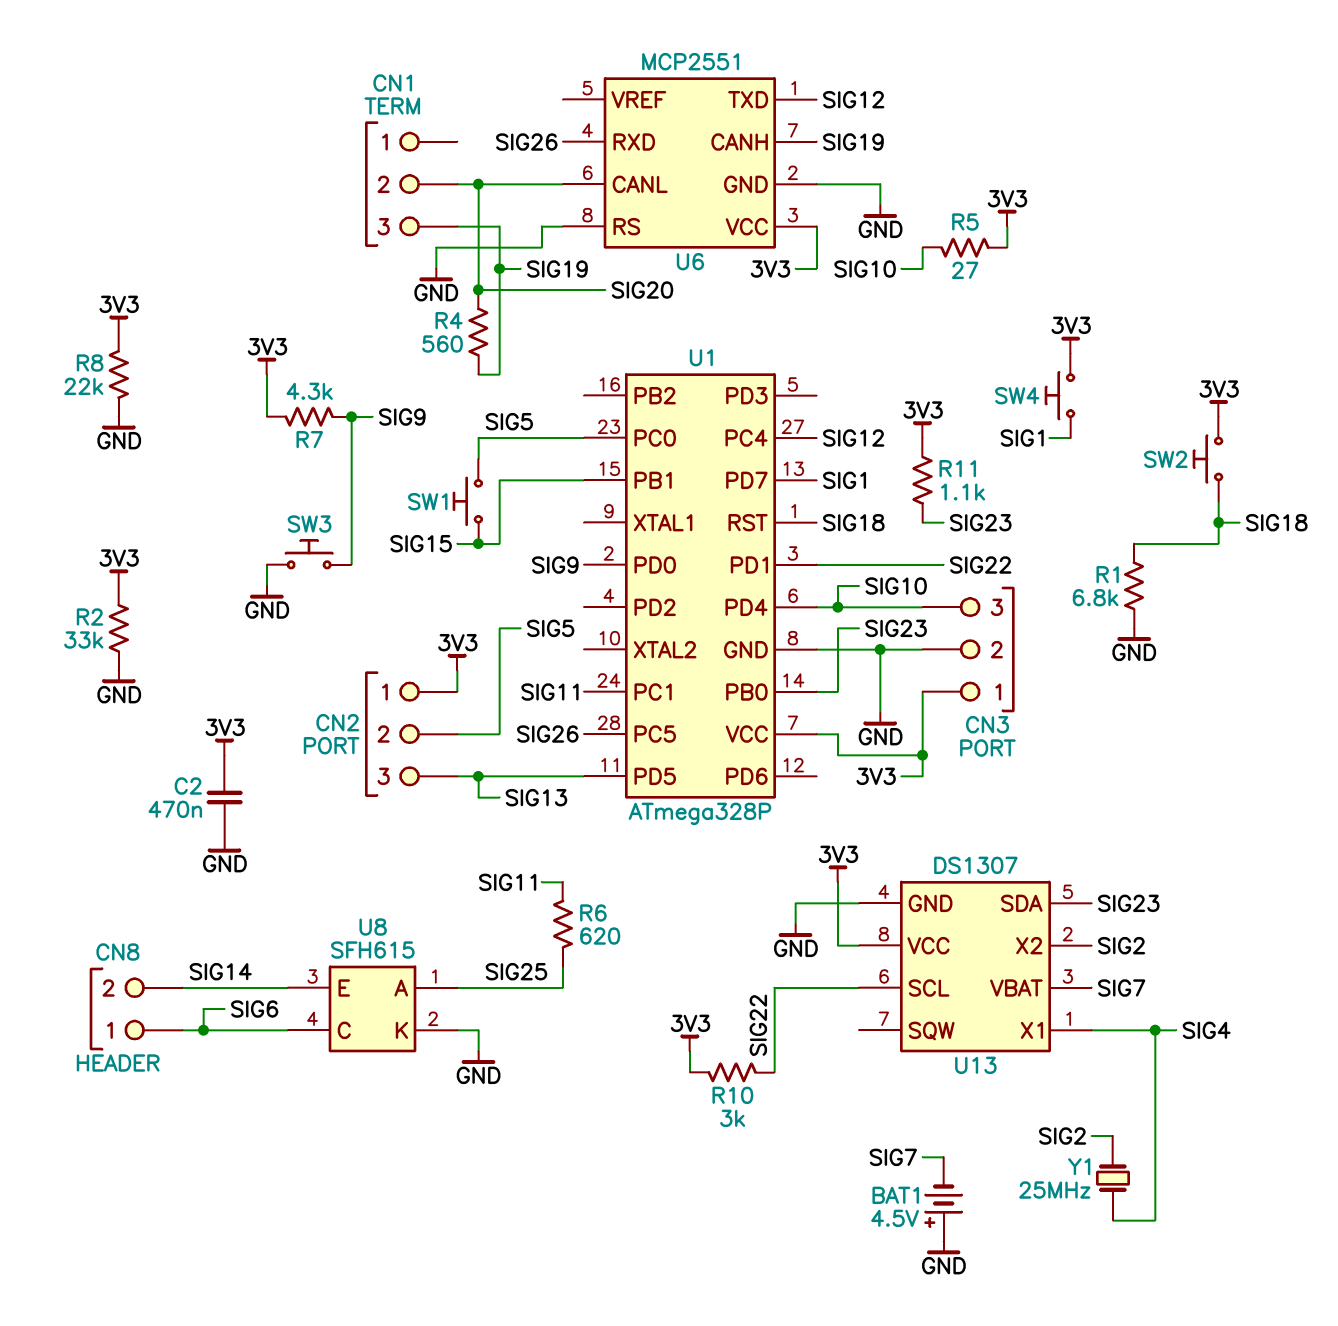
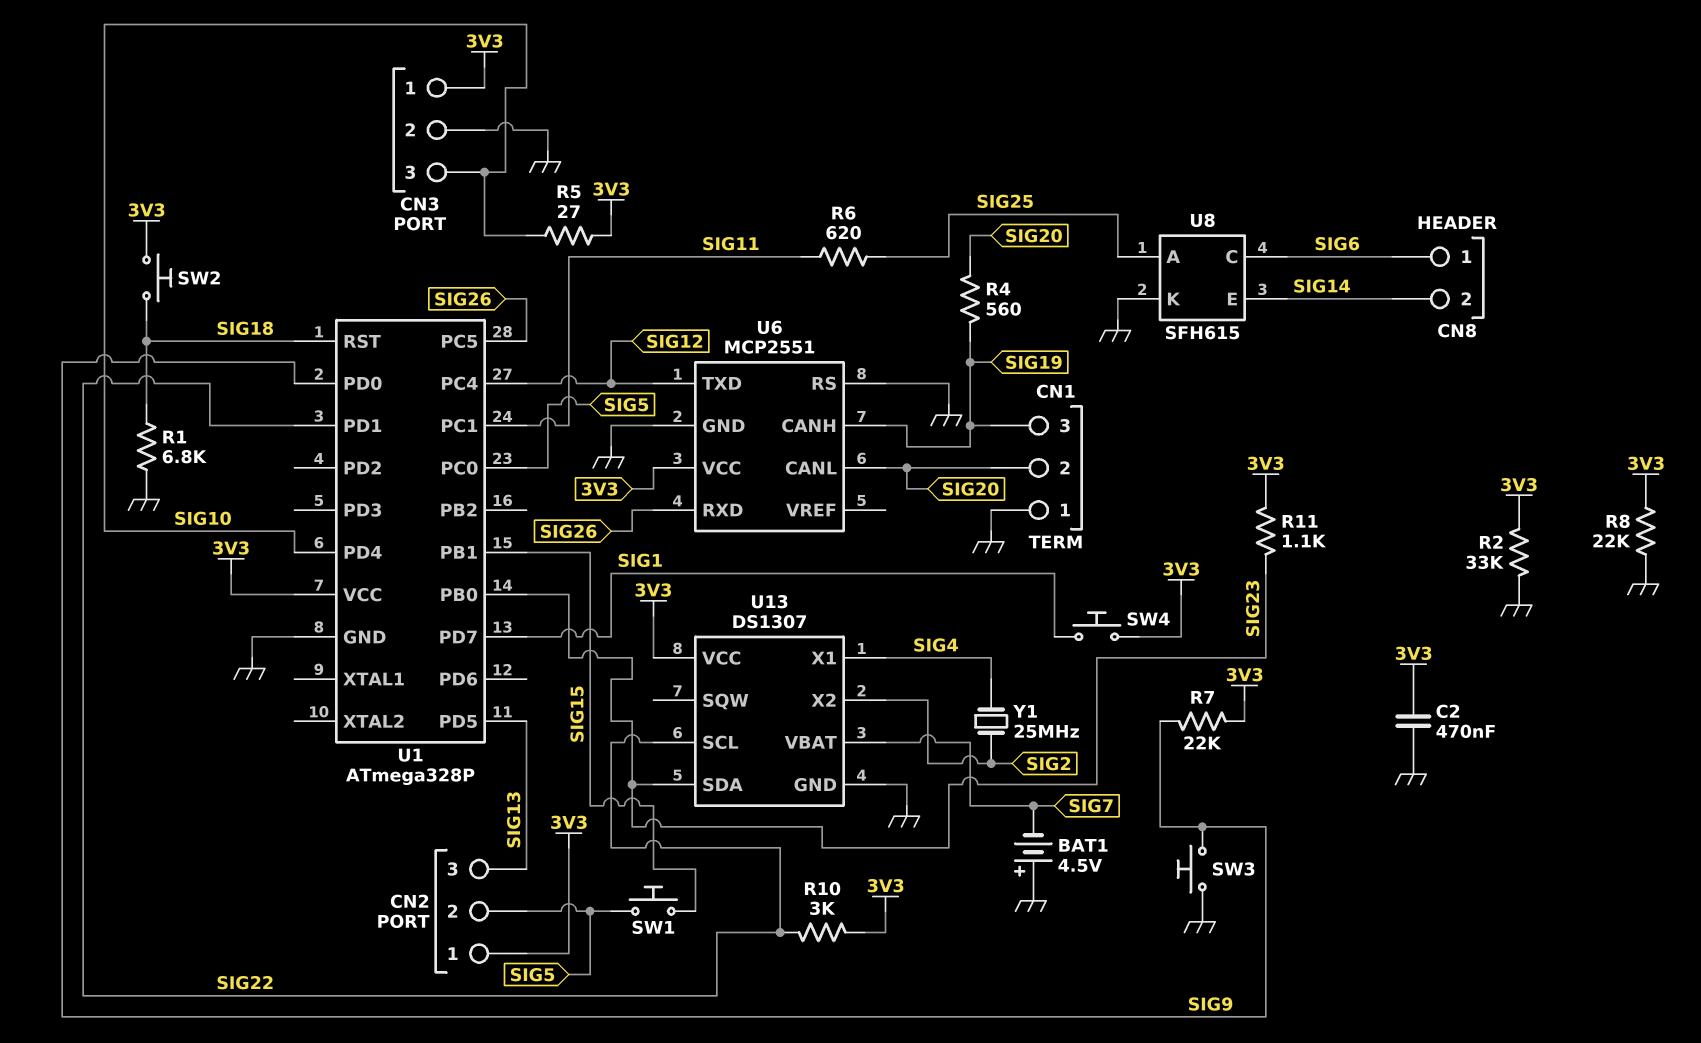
CN1 pin 1: none -> GND
R7: 4.3k (3V3, SIG9) -> 22k (3V3, SIG9)

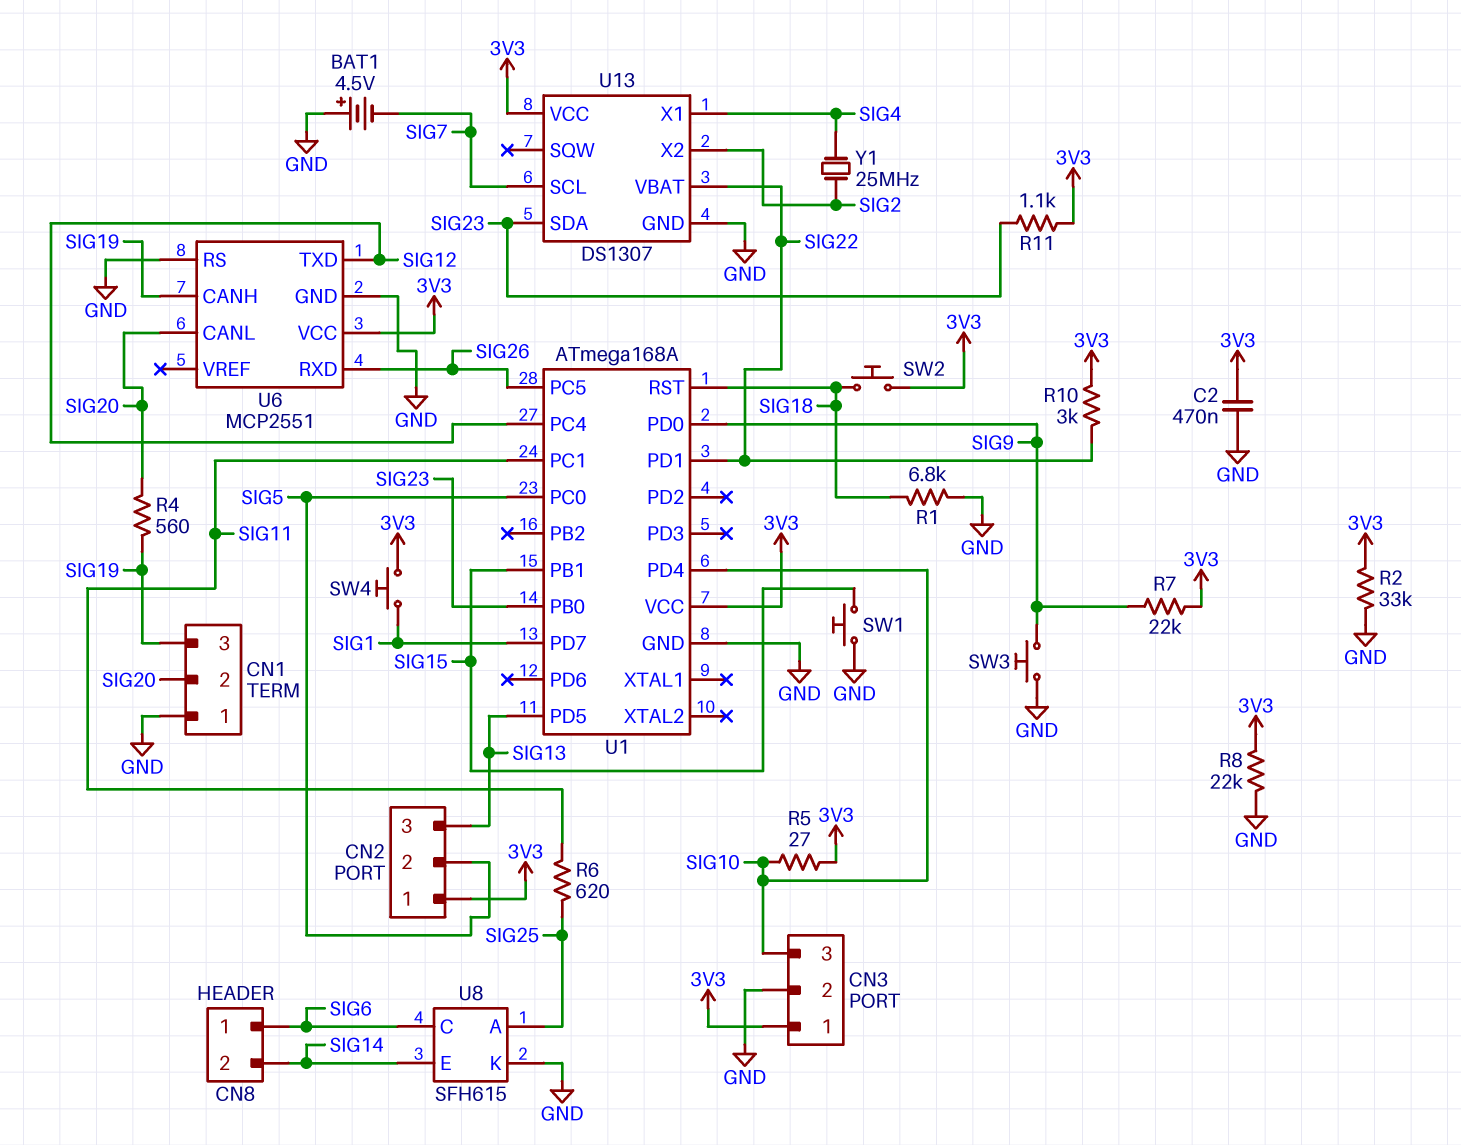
SW1: button (SIG5, SIG15) -> button (GND, SIG15)
U1: ATmega328P -> ATmega168A
U13 pin SCL: SIG22 -> SIG7
U13 pin VBAT: SIG7 -> SIG22

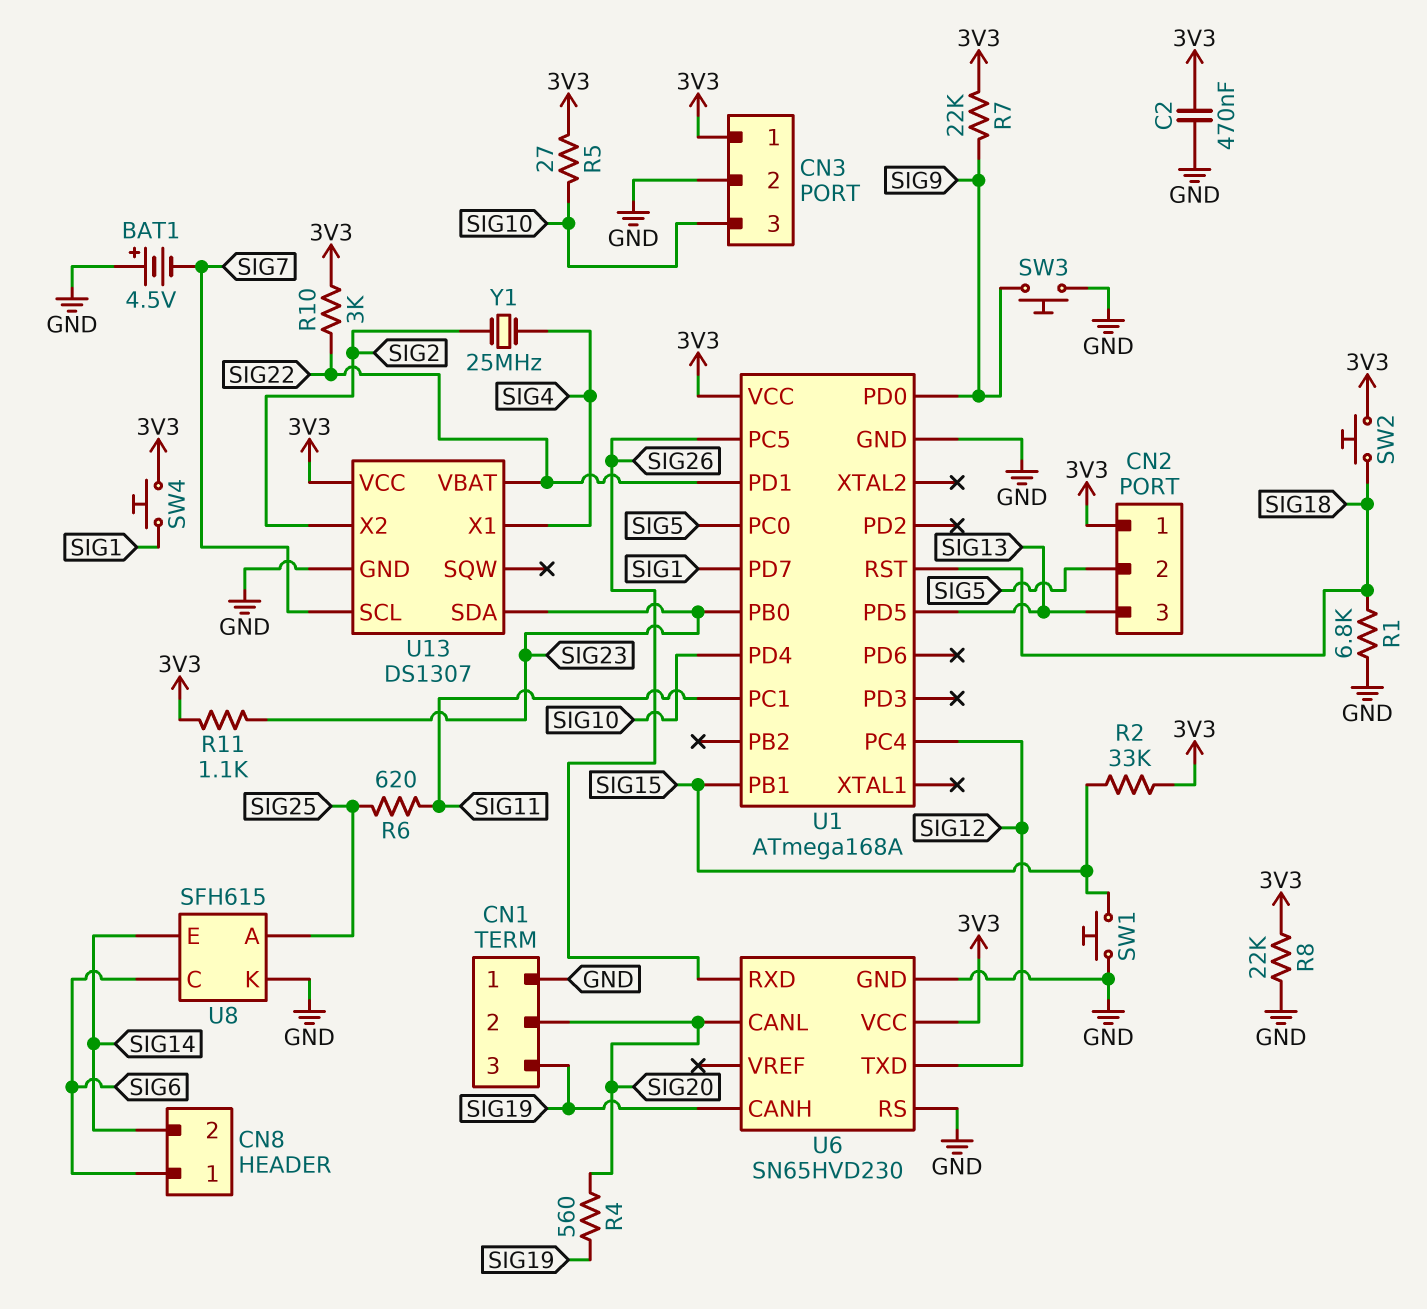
R2: 33k (3V3, GND) -> 33k (3V3, SIG15)
U6: MCP2551 -> SN65HVD230

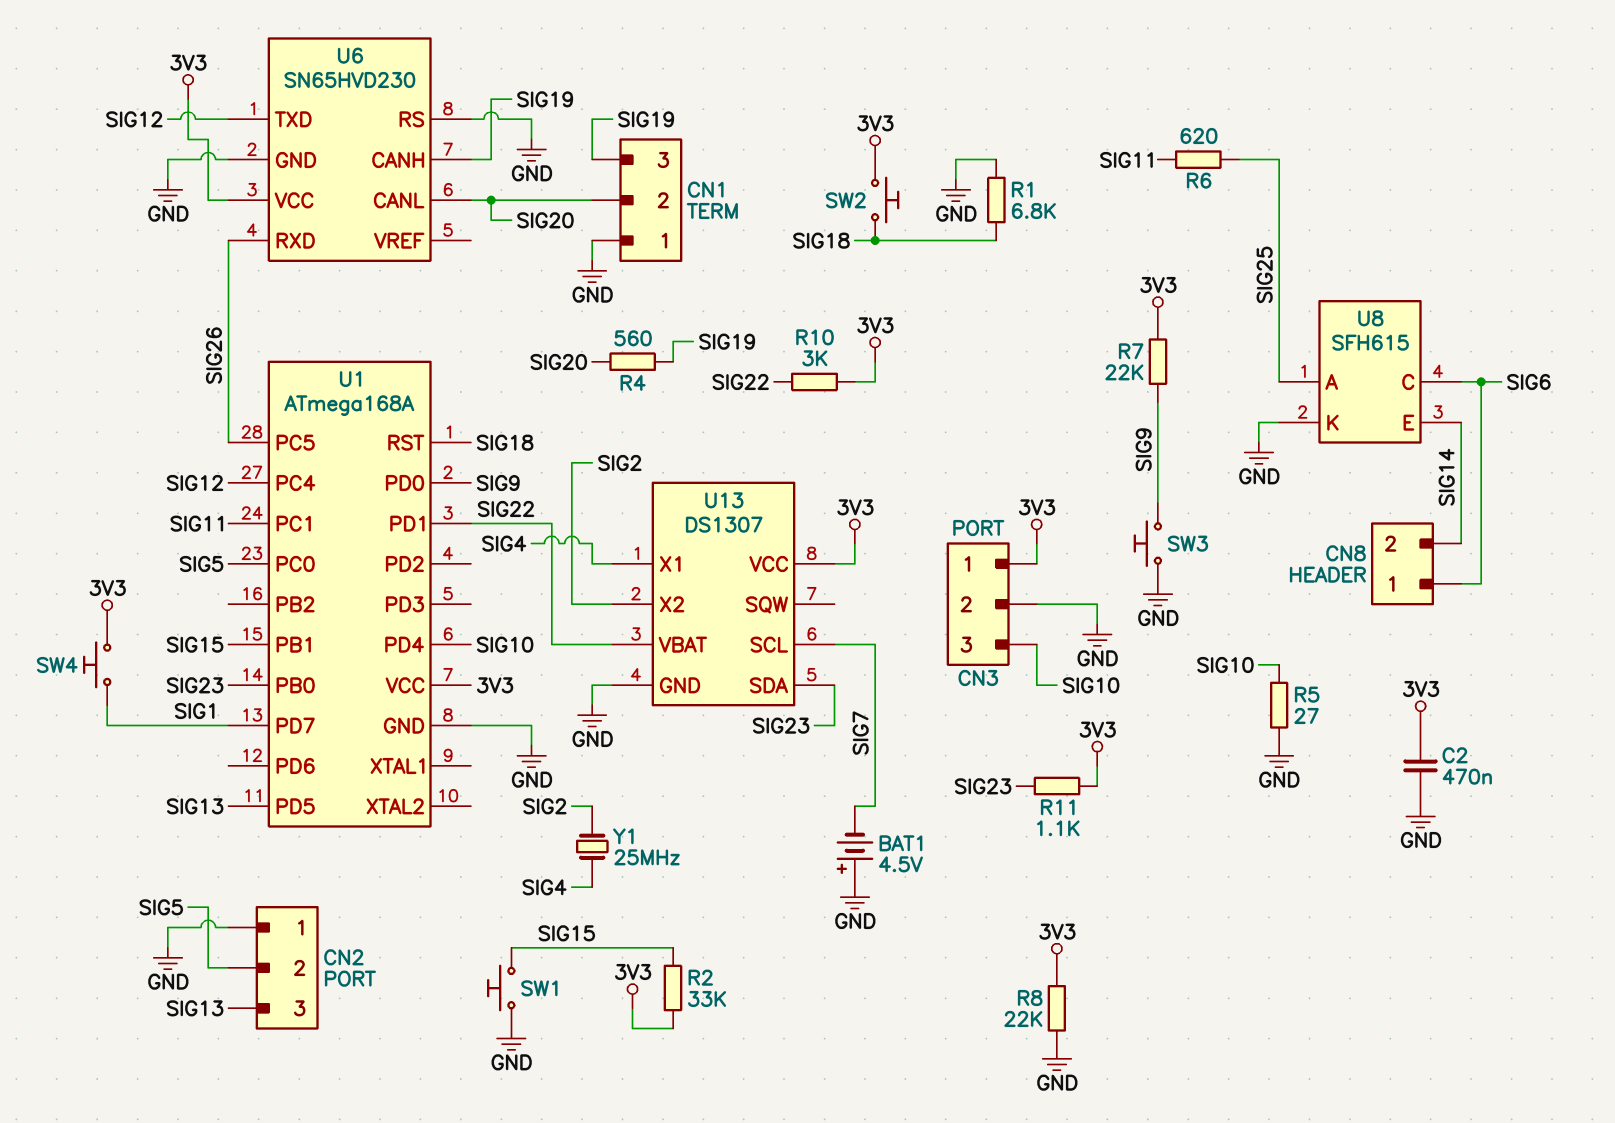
CN2 pin 1: 3V3 -> GND
R5: 27 (3V3, SIG10) -> 27 (GND, SIG10)

